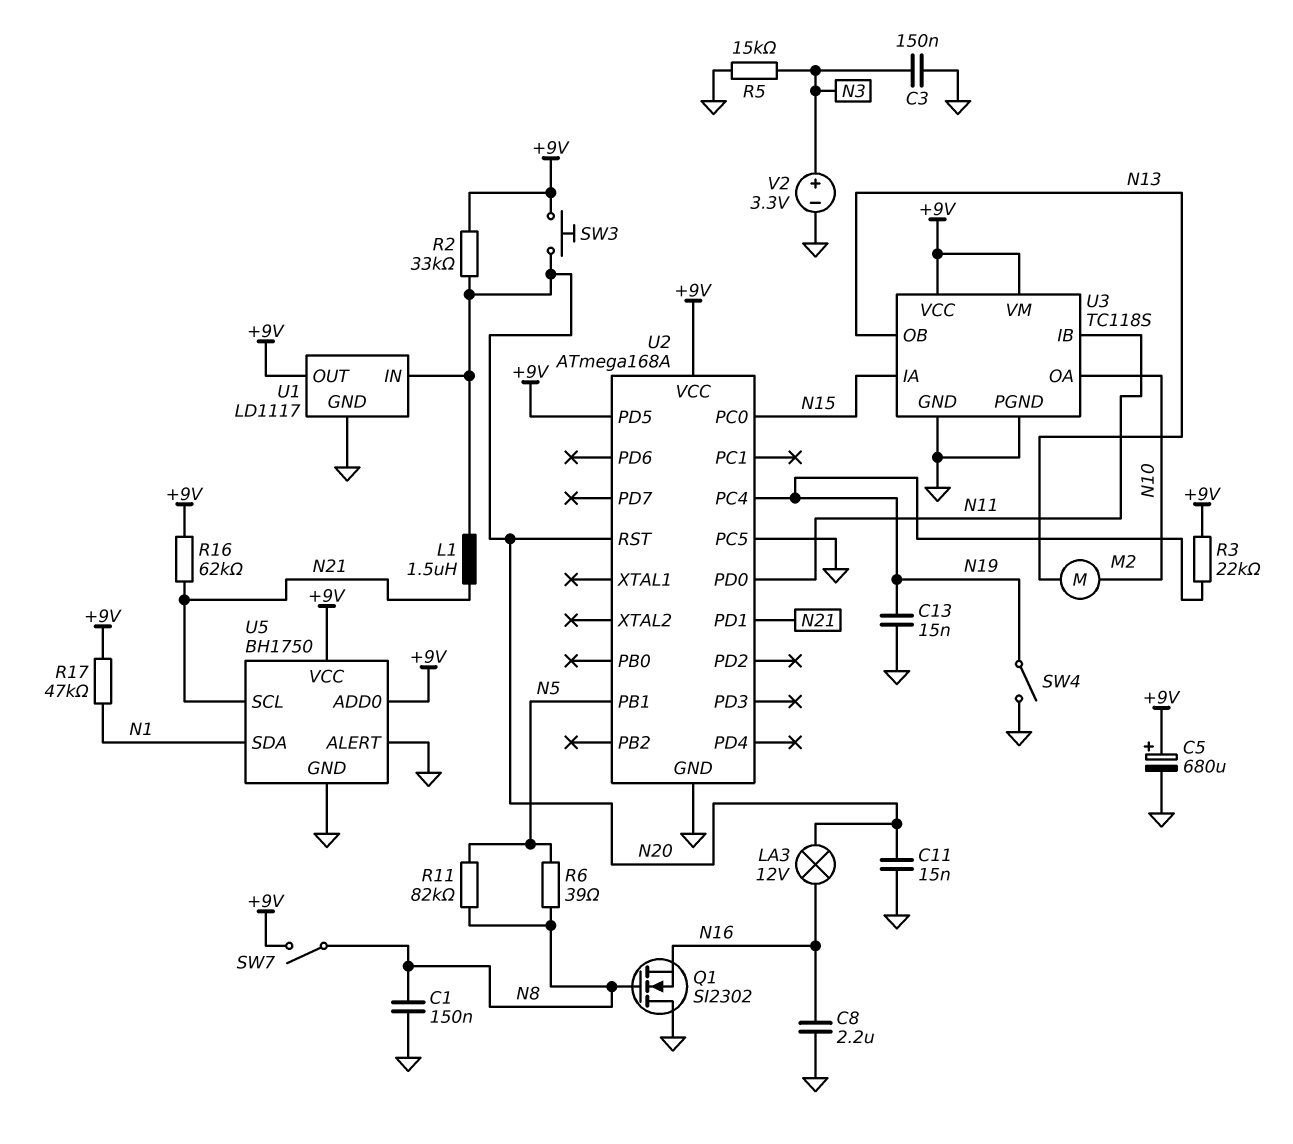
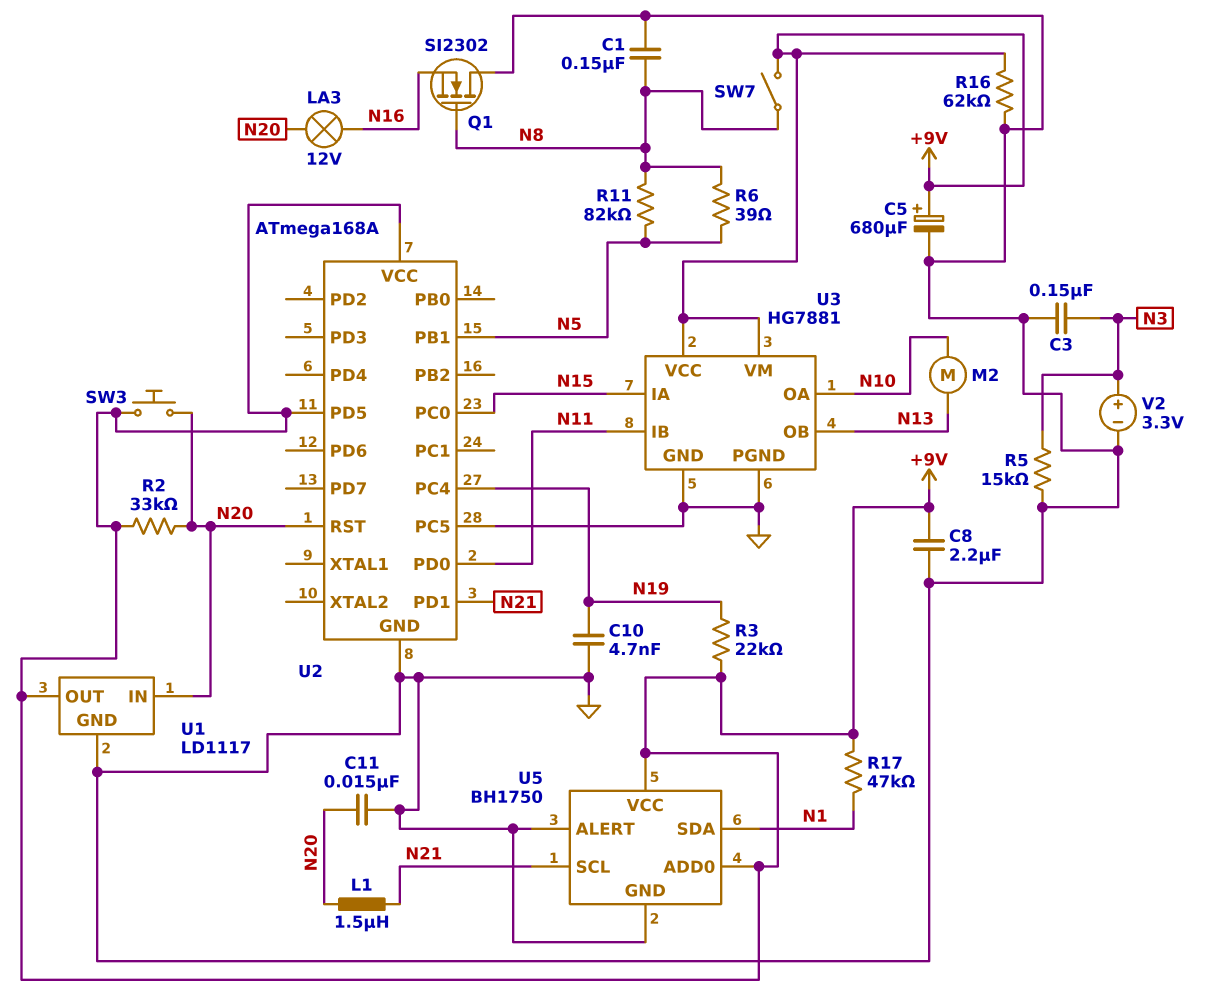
C8: 2.2uF (GND, N16) -> 2.2uF (+9V, GND)
C10: none -> 4.7nF (GND, N19)
C13: 15nF (GND, N19) -> none
R16: 62k (+9V, N21) -> 62k (+9V, GND)
SW4: switch (GND, N19) -> none
U3: TC118S -> HG7881

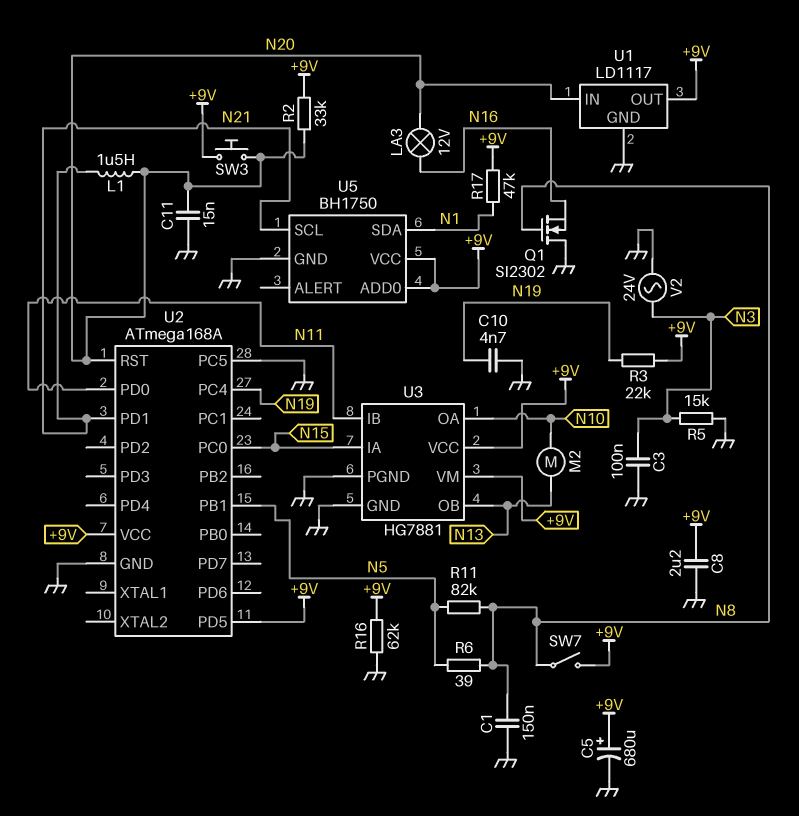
C3: 150nF (GND, N3) -> 100nF (GND, N3)
U5 pin ALERT: GND -> none
V2: 3.3V (plus N3, minus GND) -> AC 24V (GND, N3)

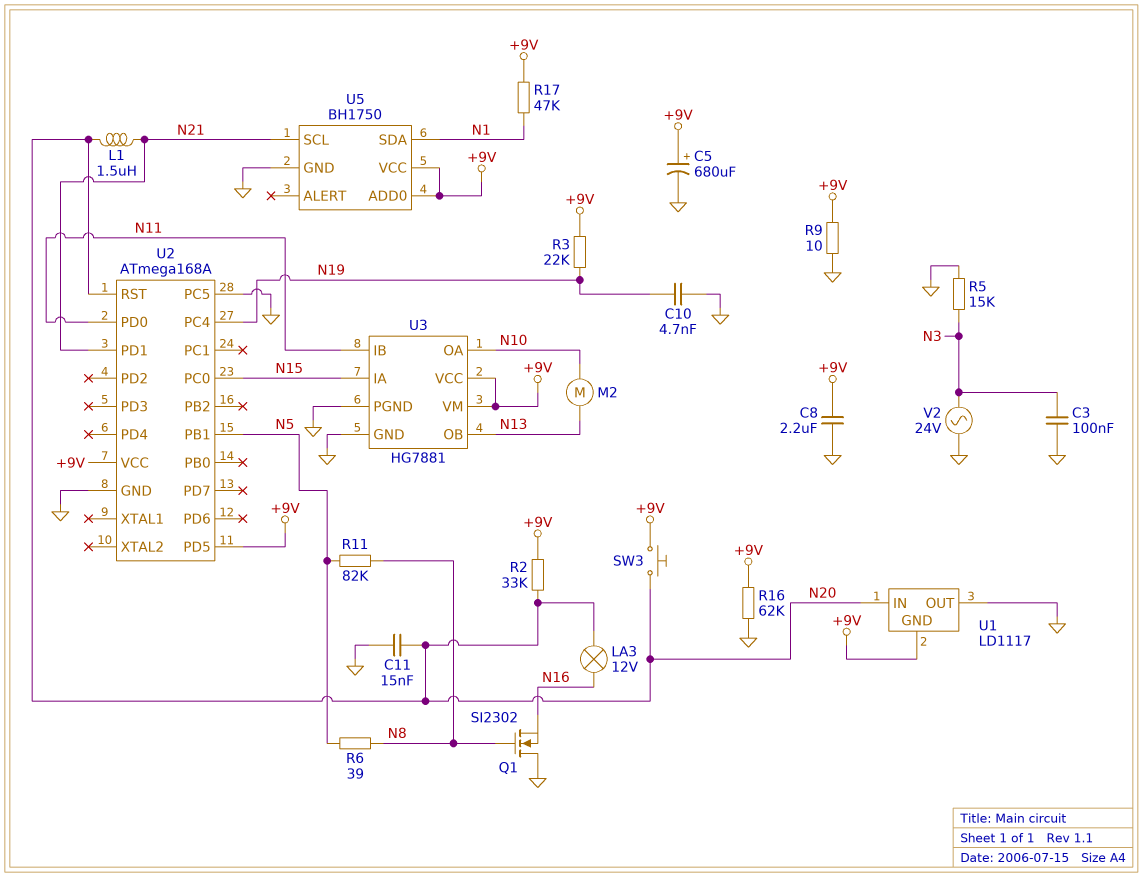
C1: 150nF (GND, N8) -> none
R9: none -> 10 (+9V, GND)
SW7: switch (+9V, N8) -> none
U1 pin GND: GND -> +9V
U1 pin OUT: +9V -> GND

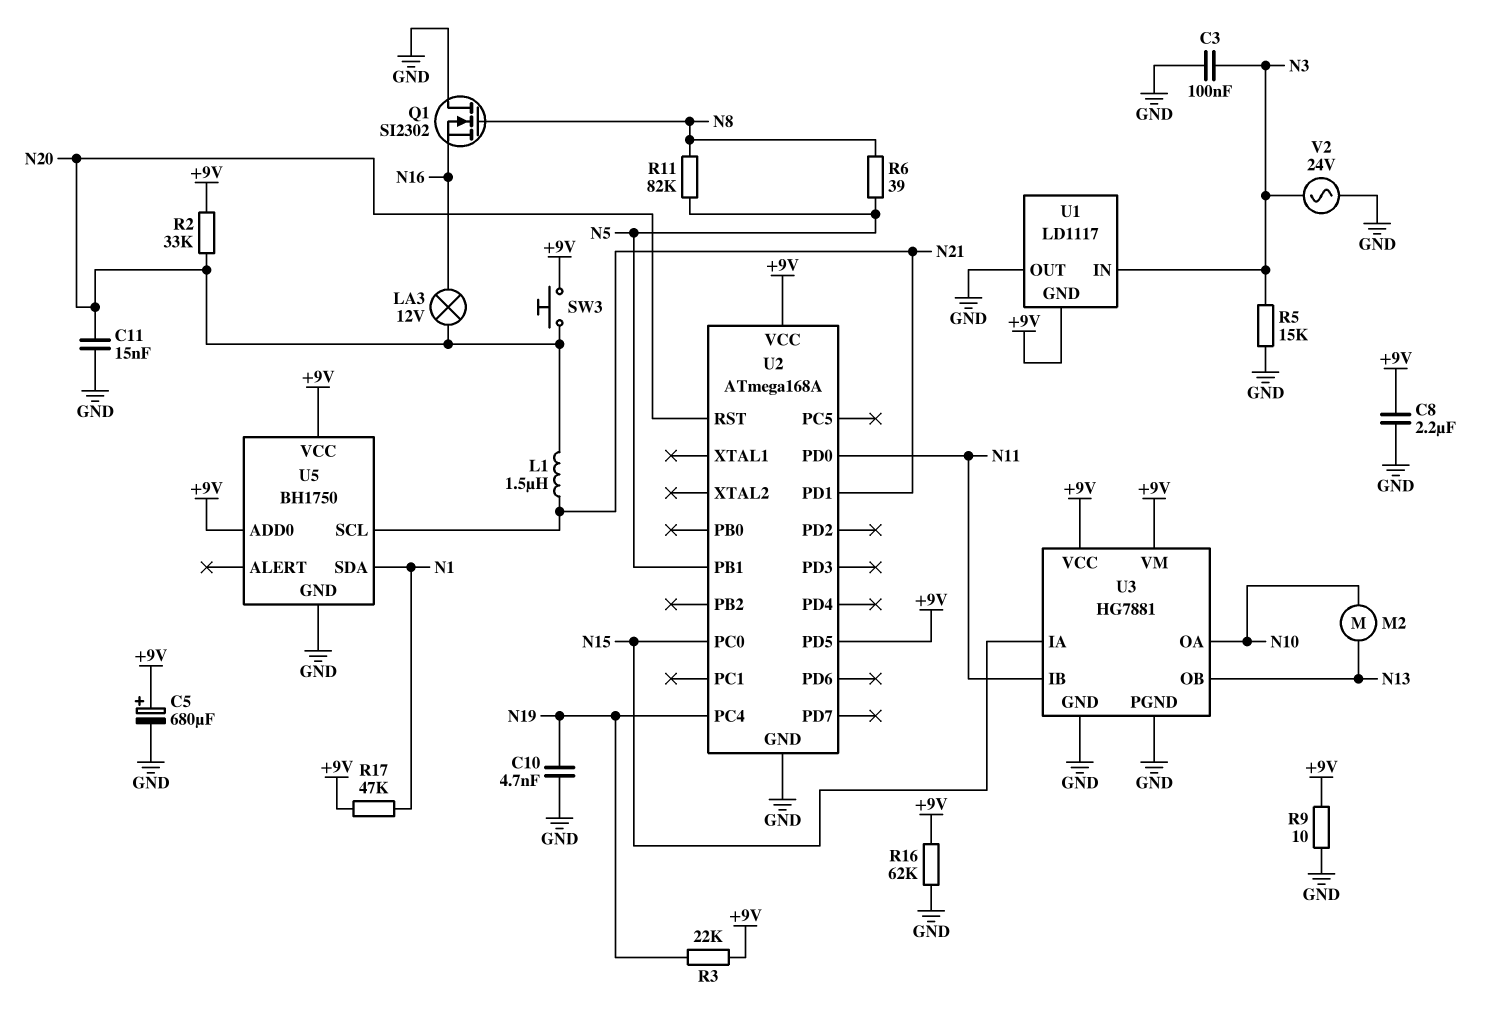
U1 pin IN: N20 -> N3
U2 pin PC5: GND -> none

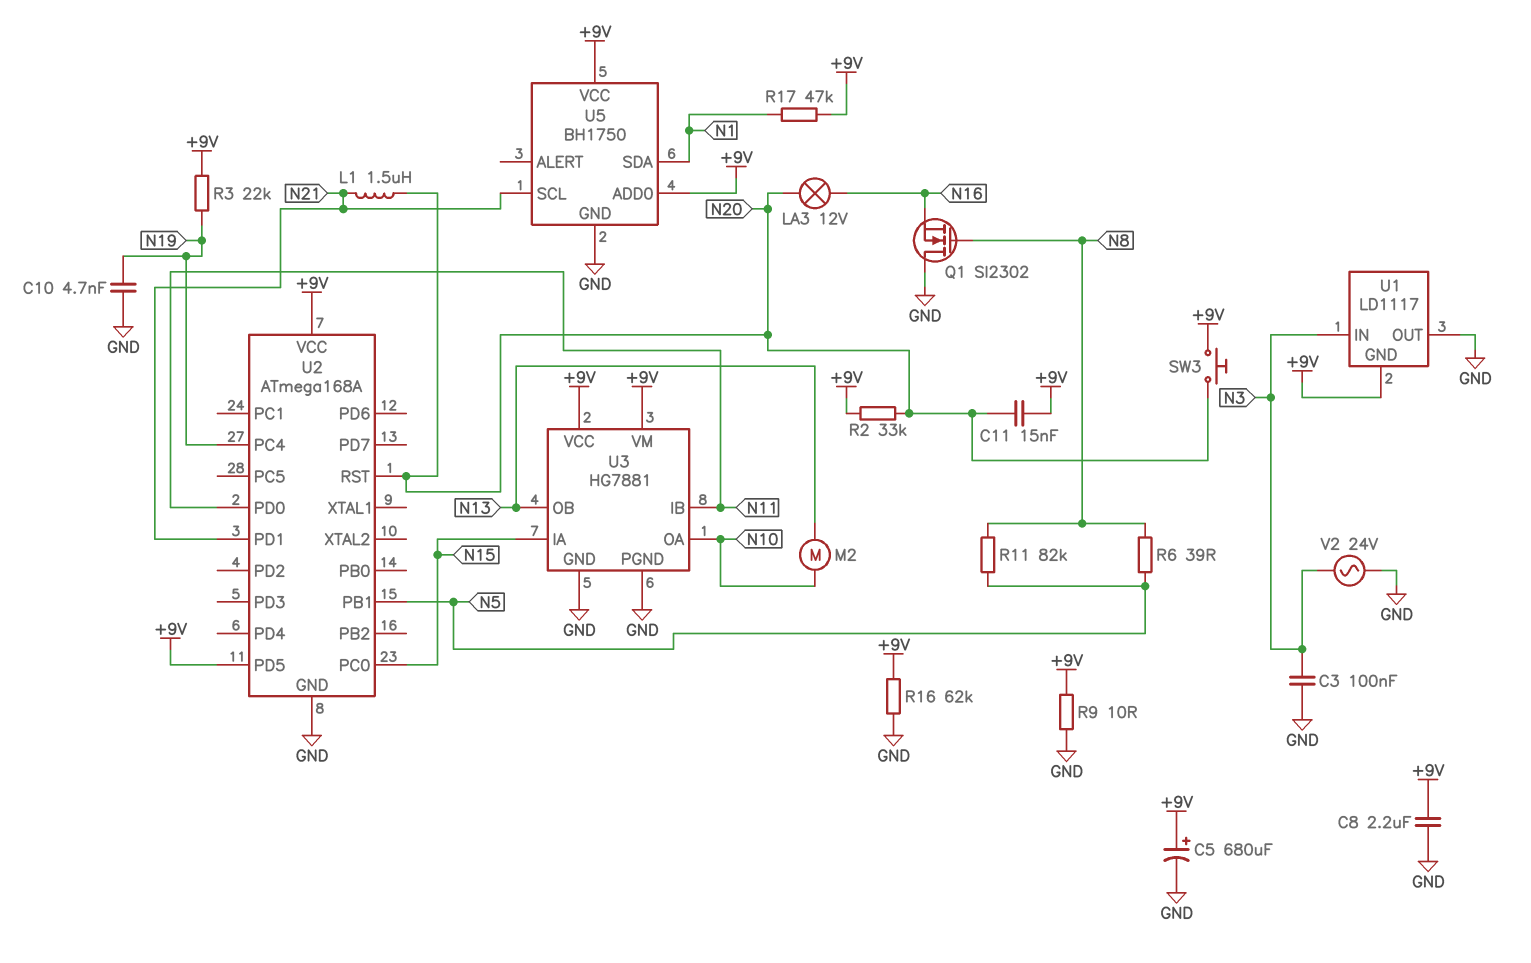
C11: 15nF (GND, N20) -> 15nF (+9V, N20)
R5: 15k (GND, N3) -> none

